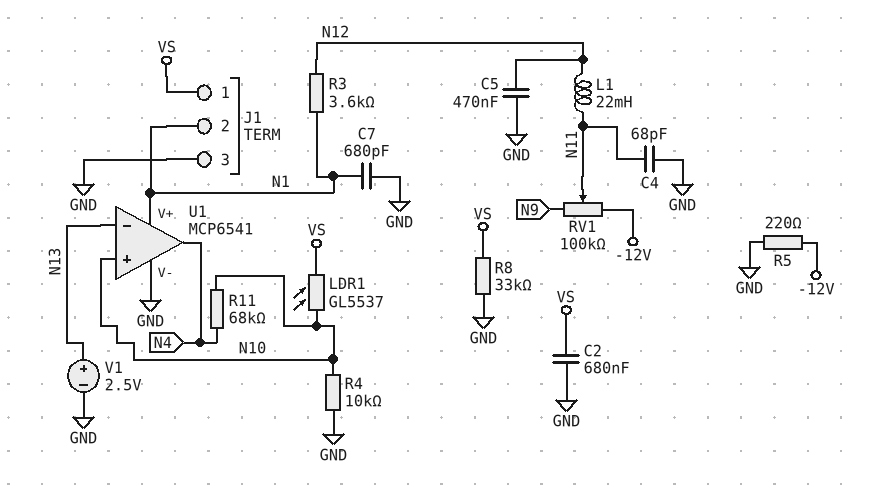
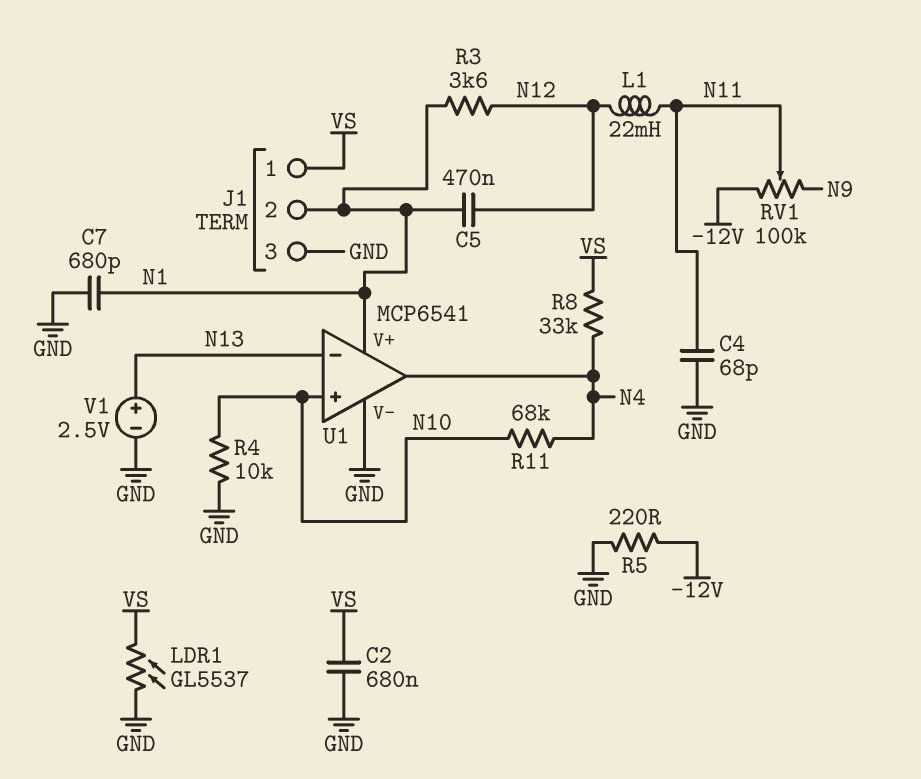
C5: 470nF (GND, N12) -> 470nF (N1, N12)
LDR1: GL5537 (N10, VS) -> GL5537 (GND, VS)
R8: 33k (GND, VS) -> 33k (N4, VS)

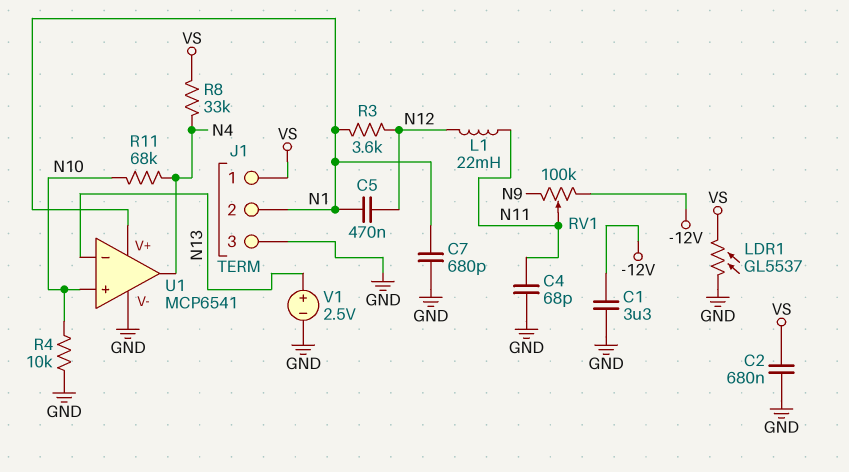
C1: none -> 3.3uF (-12V, GND)
R5: 220 (-12V, GND) -> none

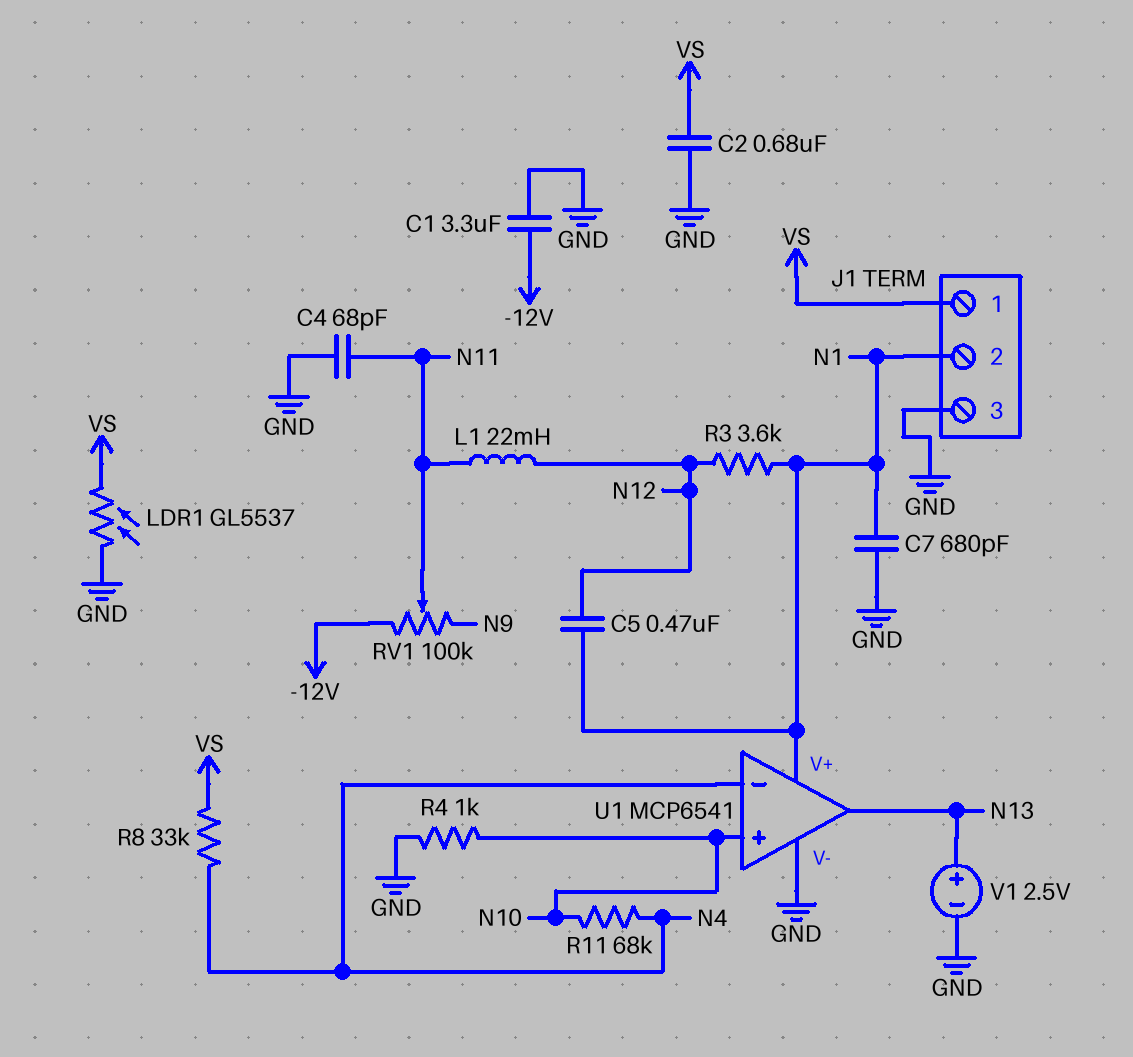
R4: 10k (GND, N10) -> 1k (GND, N10)
U1 pin in-: N13 -> N4
U1 pin out: N4 -> N13

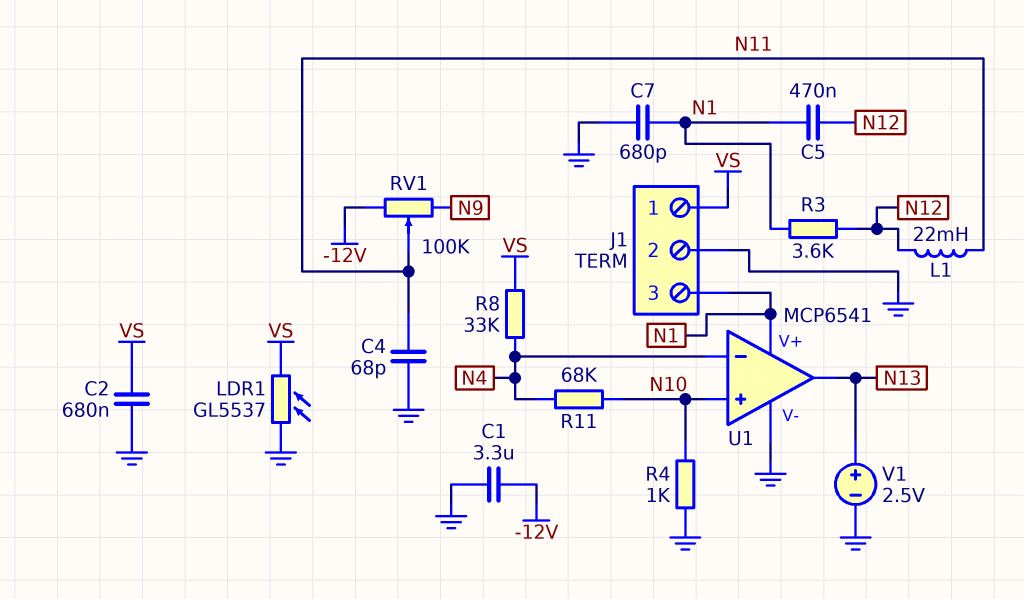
J1 pin 2: N1 -> GND
J1 pin 3: GND -> N1

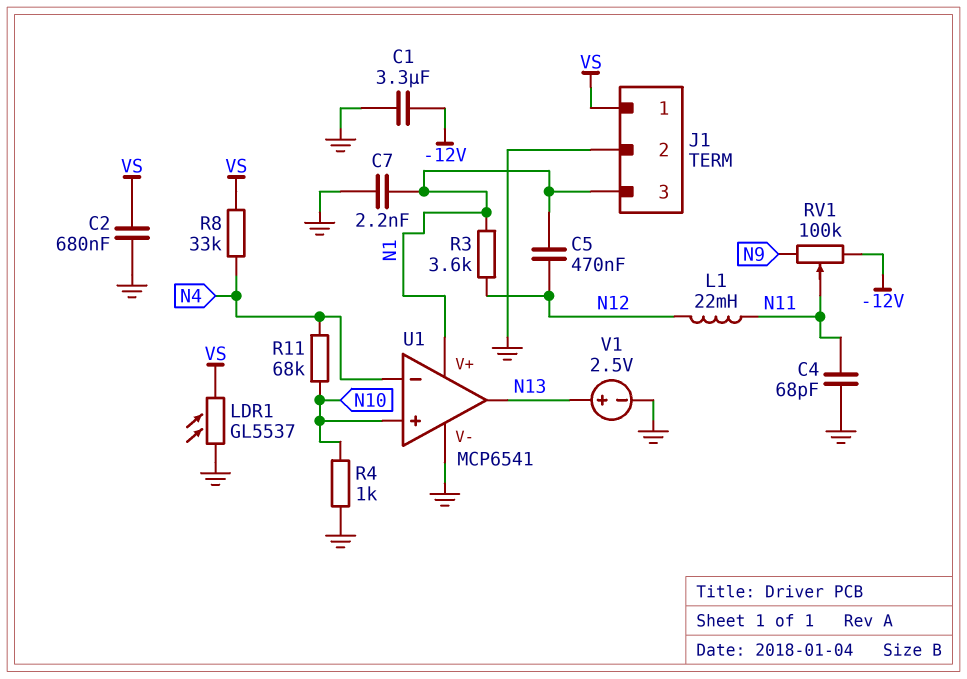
C7: 680pF (GND, N1) -> 2.2nF (GND, N1)

